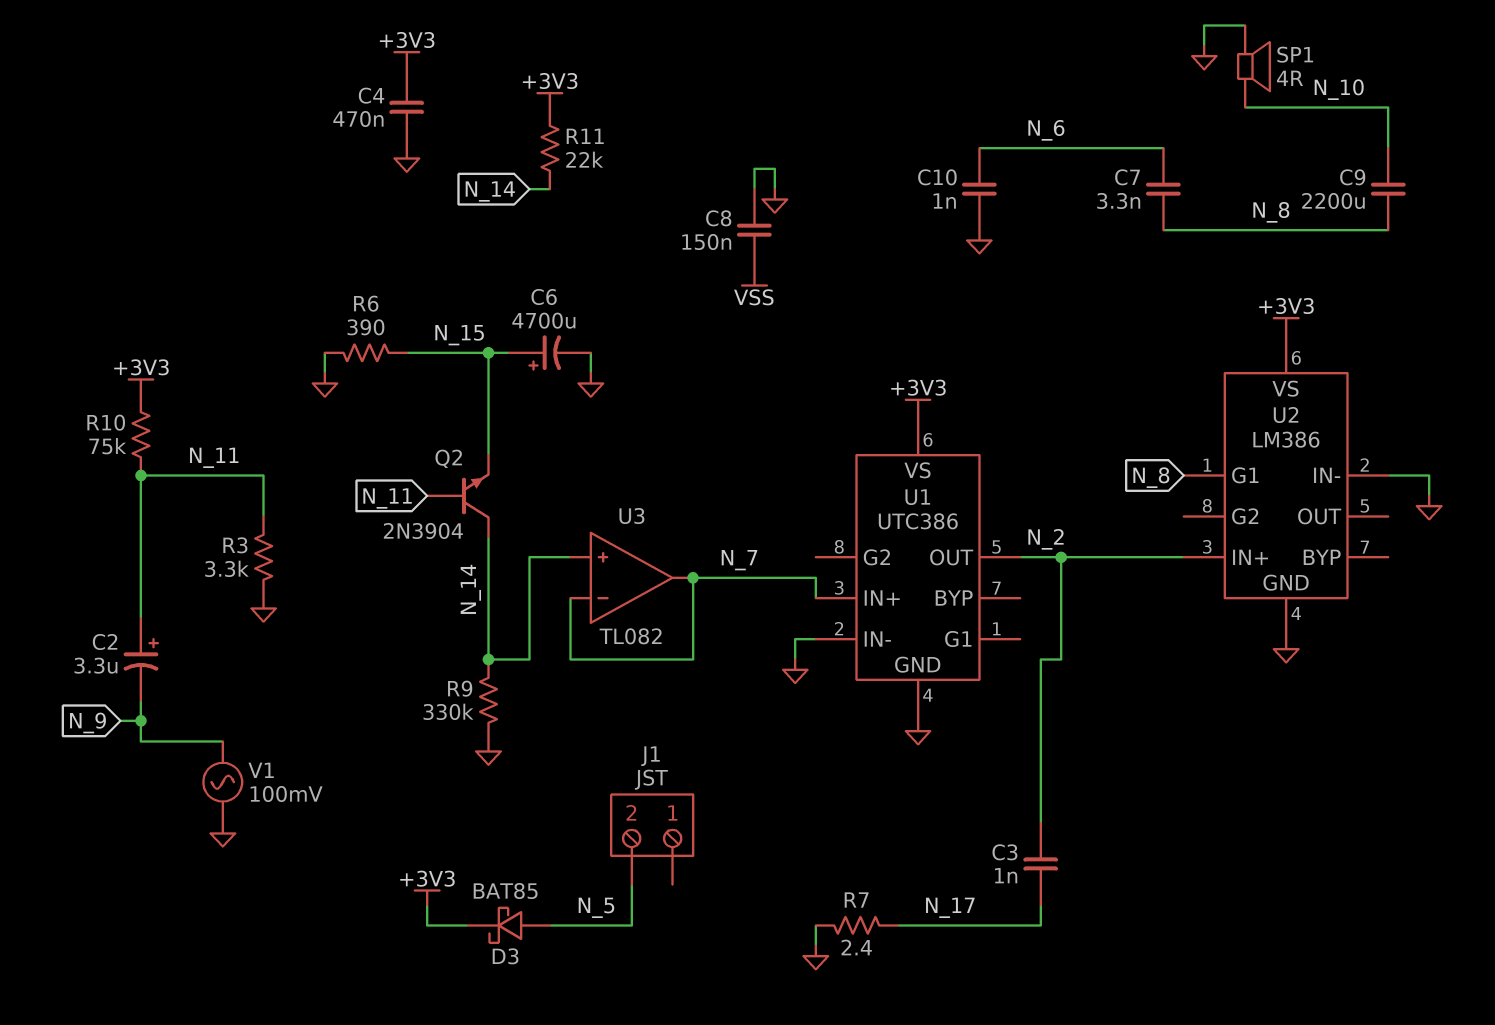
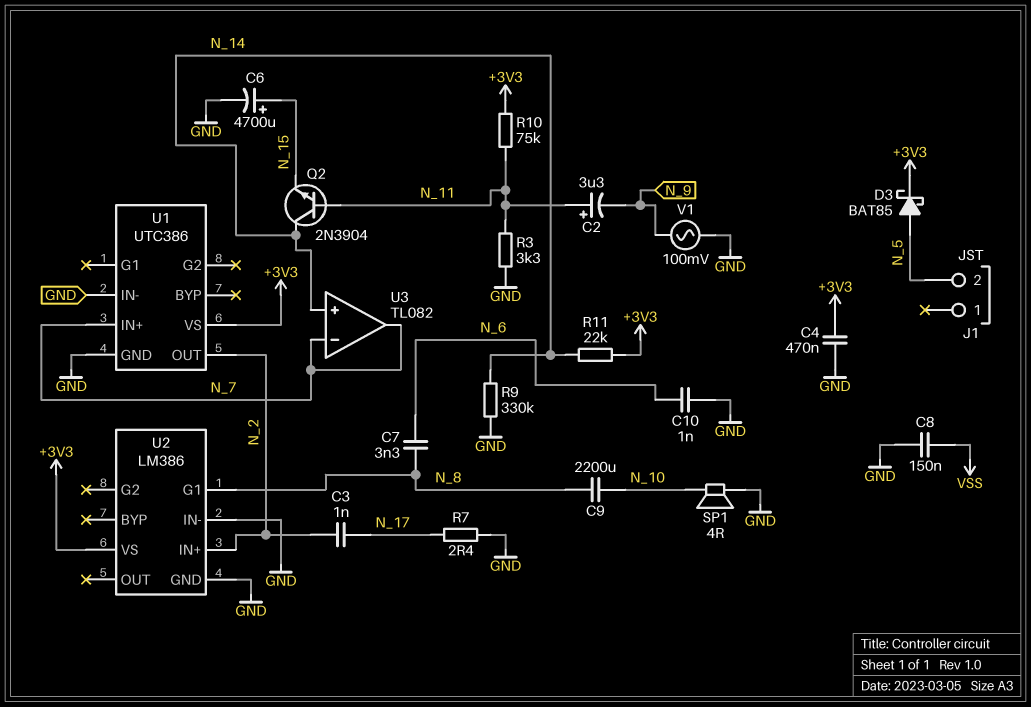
R6: 390 (GND, N_15) -> none

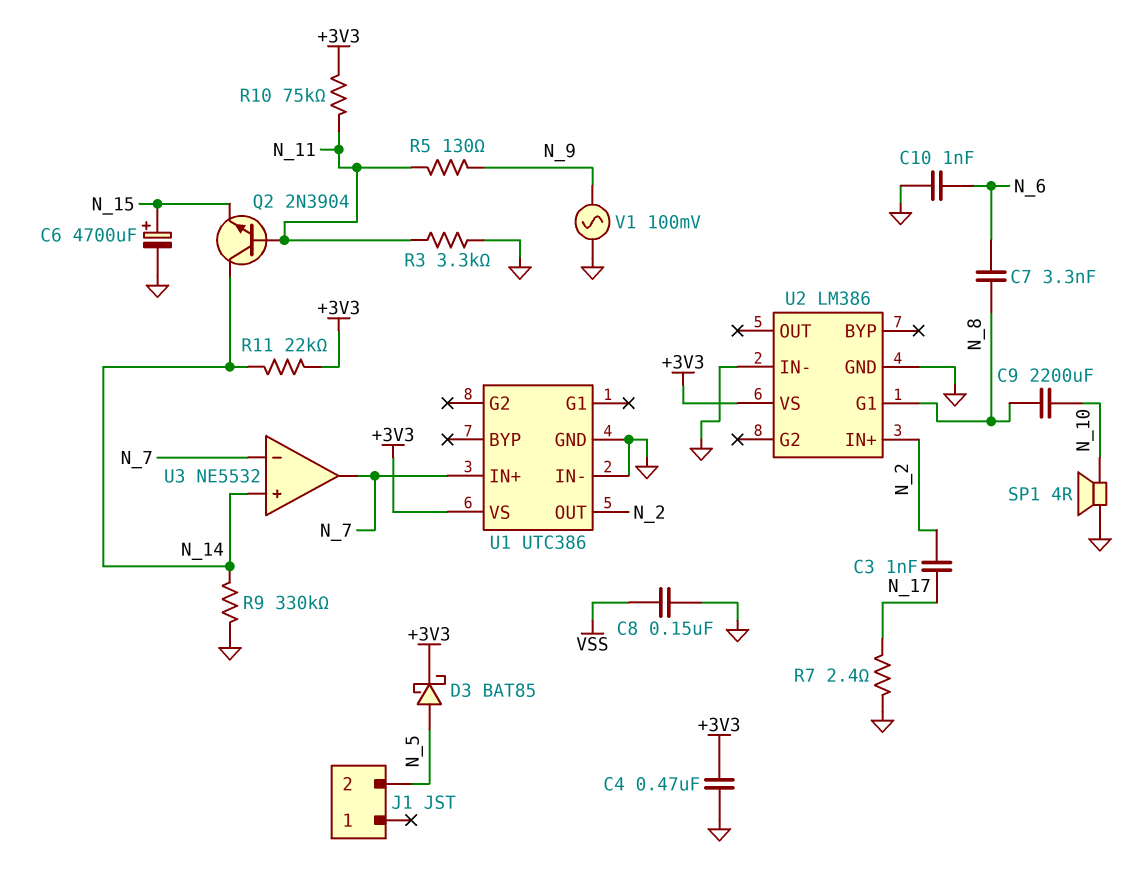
C2: 3.3uF (plus N_11, minus N_9) -> none
R5: none -> 130 (N_9, N_11)
U3: TL082 -> NE5532

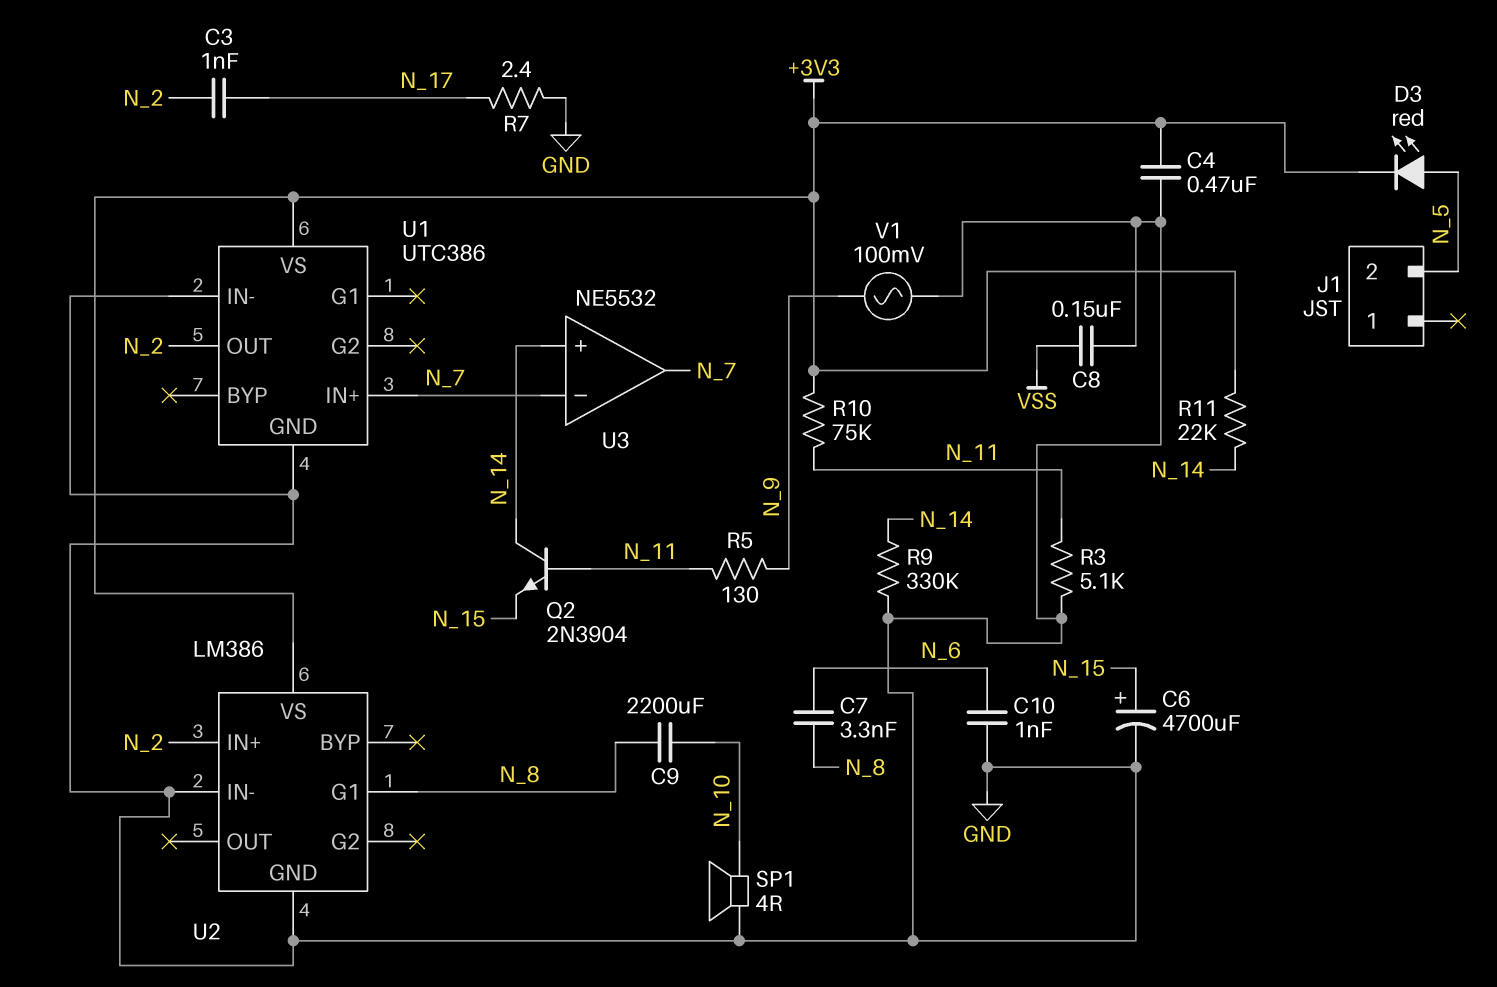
D3: schottky BAT85 (A N_5, K +3V3) -> LED red (A N_5, K +3V3)
R3: 3.3k (GND, N_11) -> 5.1k (GND, N_11)

